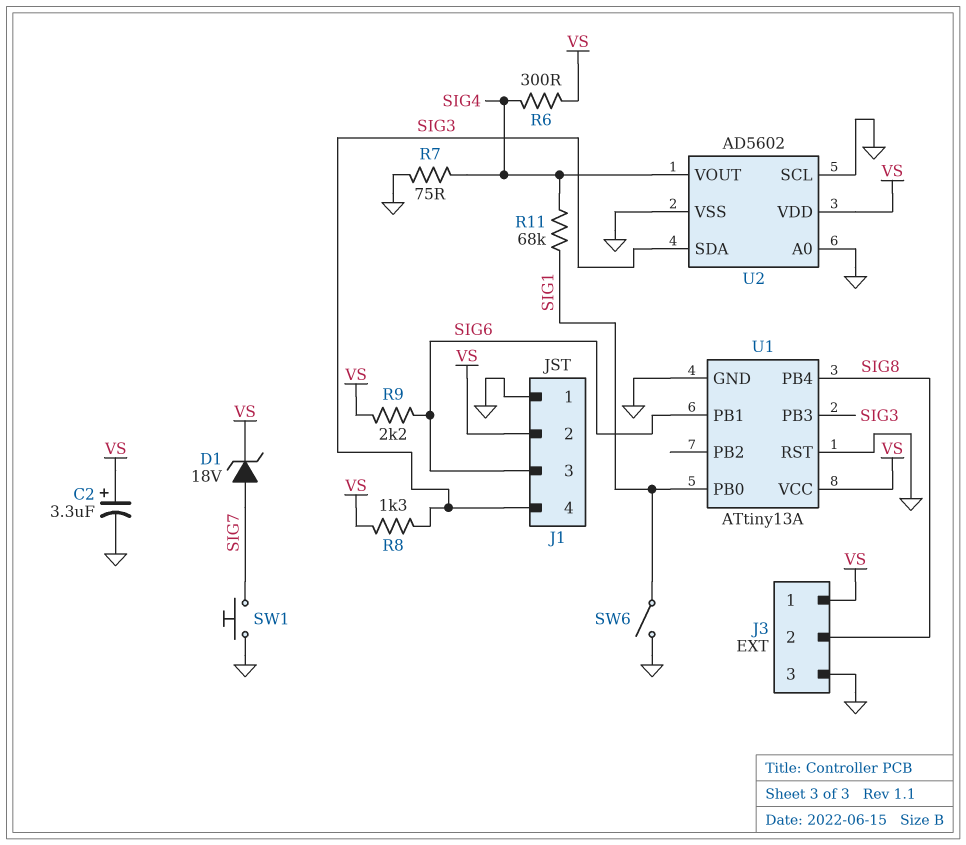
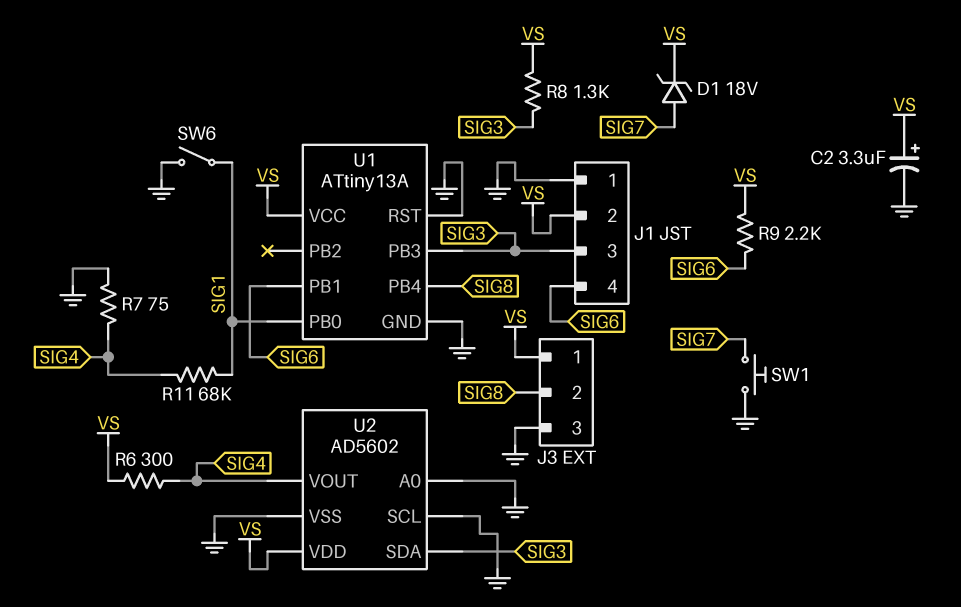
J1 pin 3: SIG6 -> SIG3
J1 pin 4: SIG3 -> SIG6

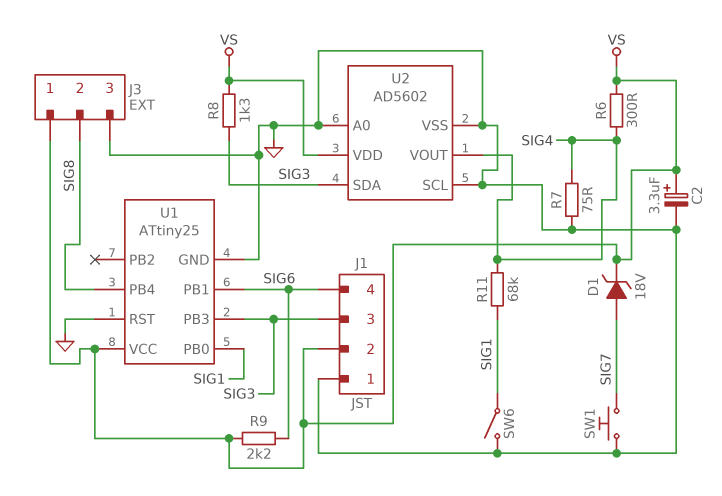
U1: ATtiny13A -> ATtiny25

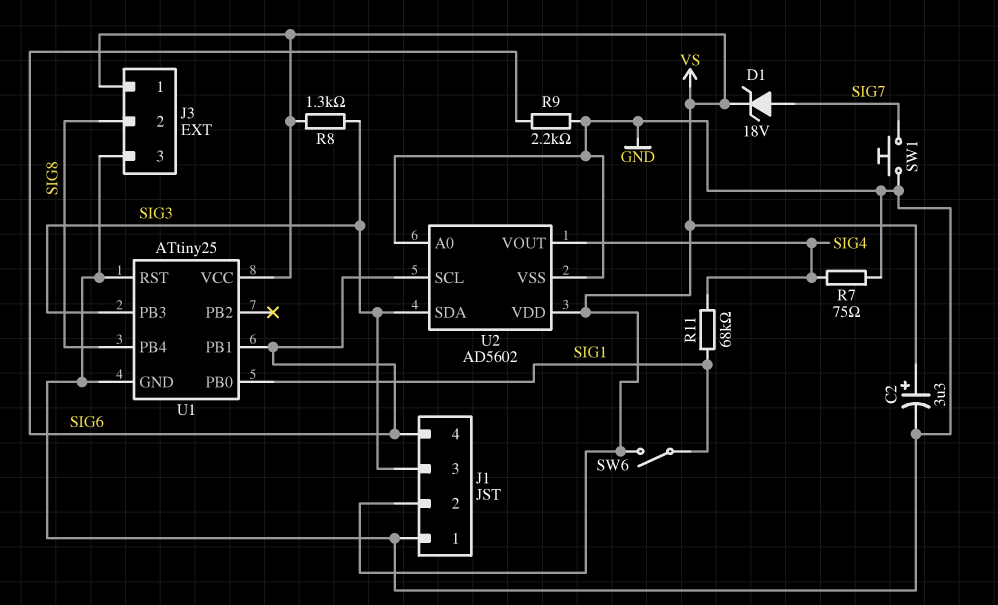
R6: 300 (SIG4, VS) -> none
R9: 2.2k (SIG6, VS) -> 2.2k (GND, SIG6)
SW6: switch (GND, SIG1) -> switch (SIG1, VS)
U2 pin SCL: GND -> SIG6

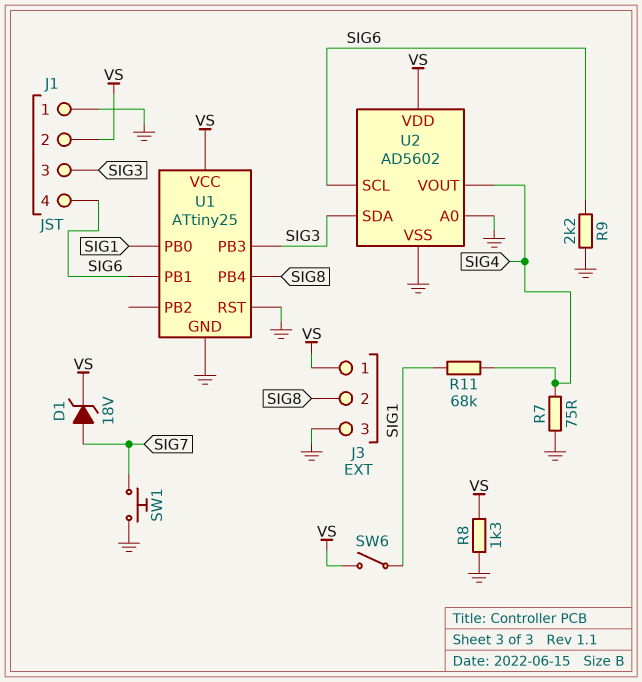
C2: 3.3uF (plus VS, minus GND) -> none
R8: 1.3k (SIG3, VS) -> 1.3k (GND, VS)

